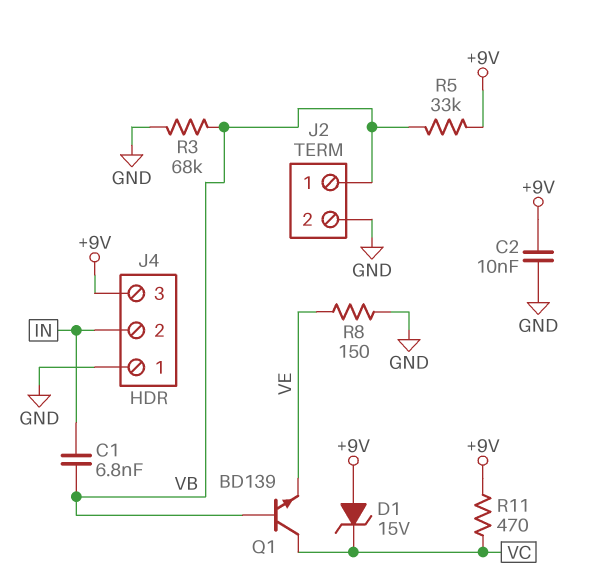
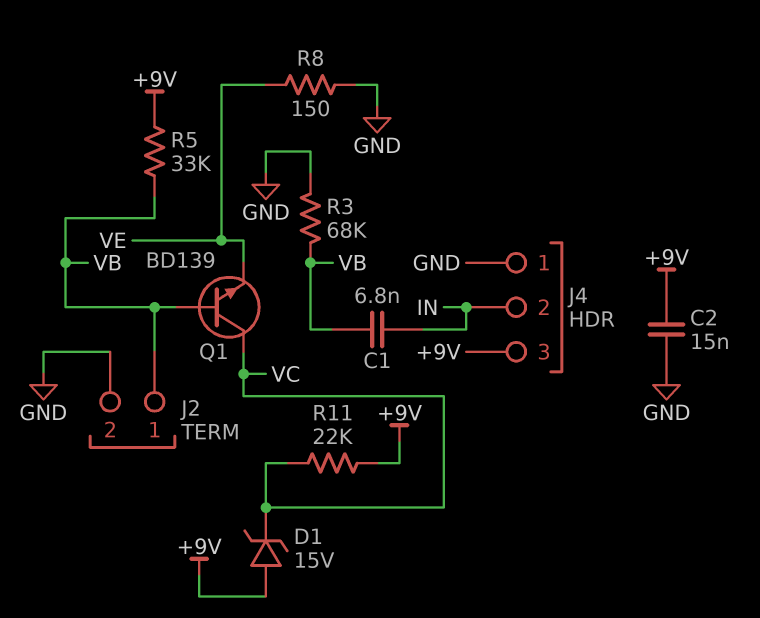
C2: 10nF (+9V, GND) -> 15nF (+9V, GND)
R11: 470 (+9V, VC) -> 22k (+9V, VC)

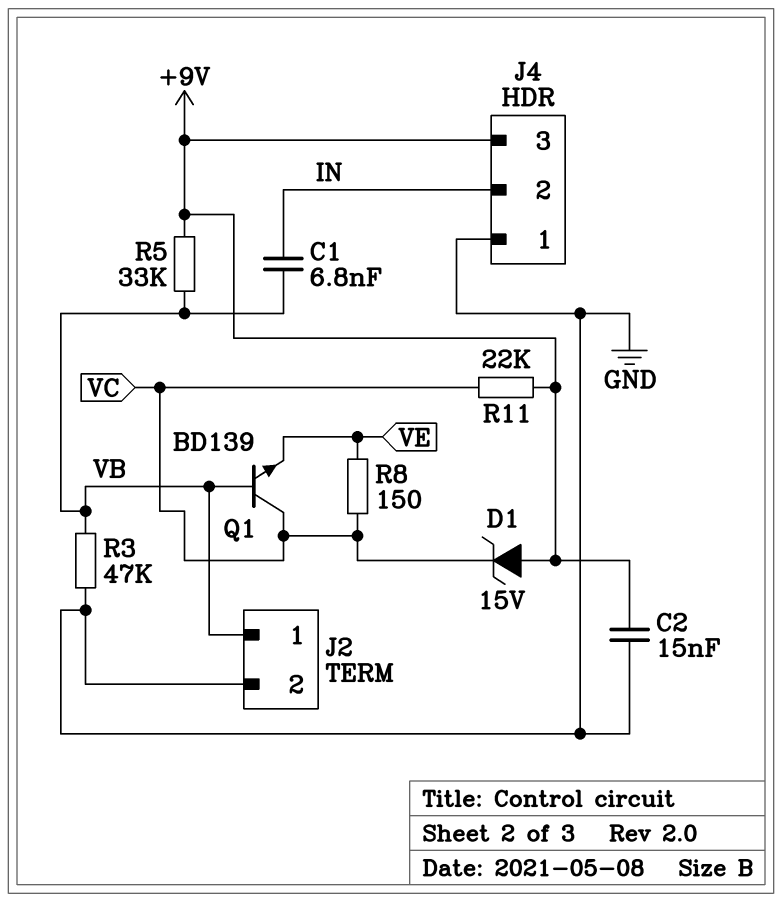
R3: 68k (GND, VB) -> 47k (GND, VB)
R8: 150 (GND, VE) -> 150 (VC, VE)

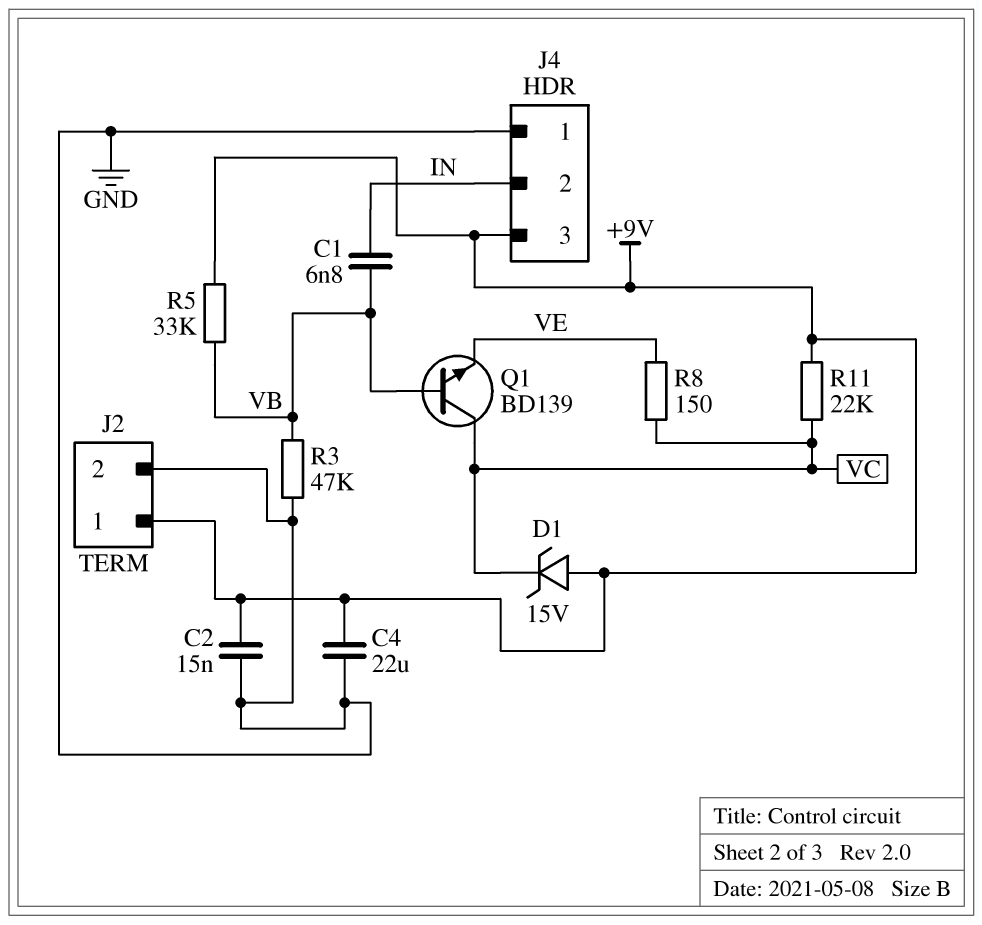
C4: none -> 22uF (+9V, GND)
J2 pin 1: VB -> +9V

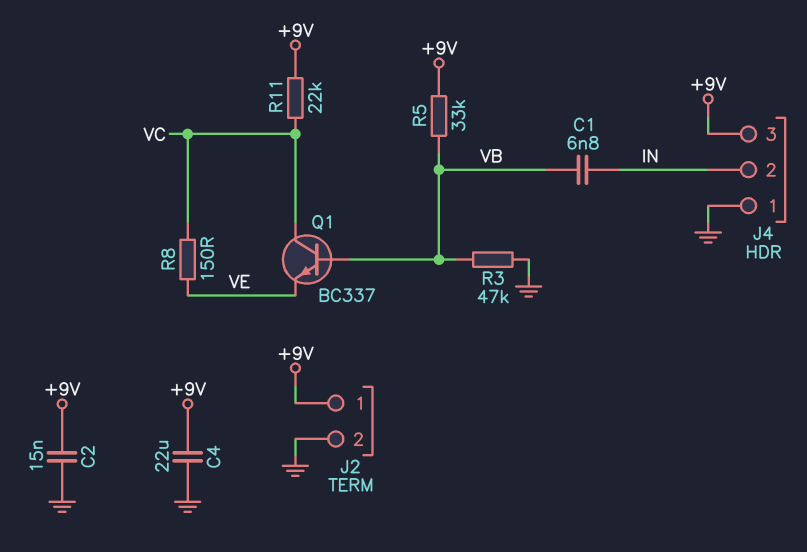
D1: zener 15V (A +9V, K VC) -> none
Q1: NPN BD139 (B VB, C VC, E VE) -> NPN BC337 (B VB, C VC, E VE)

